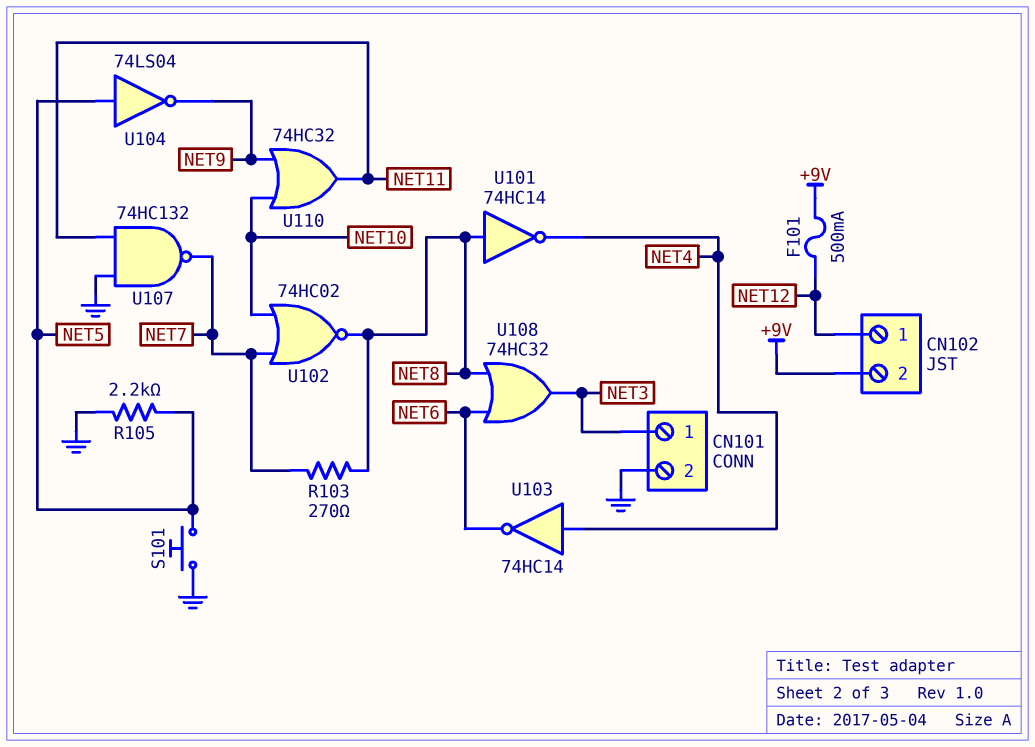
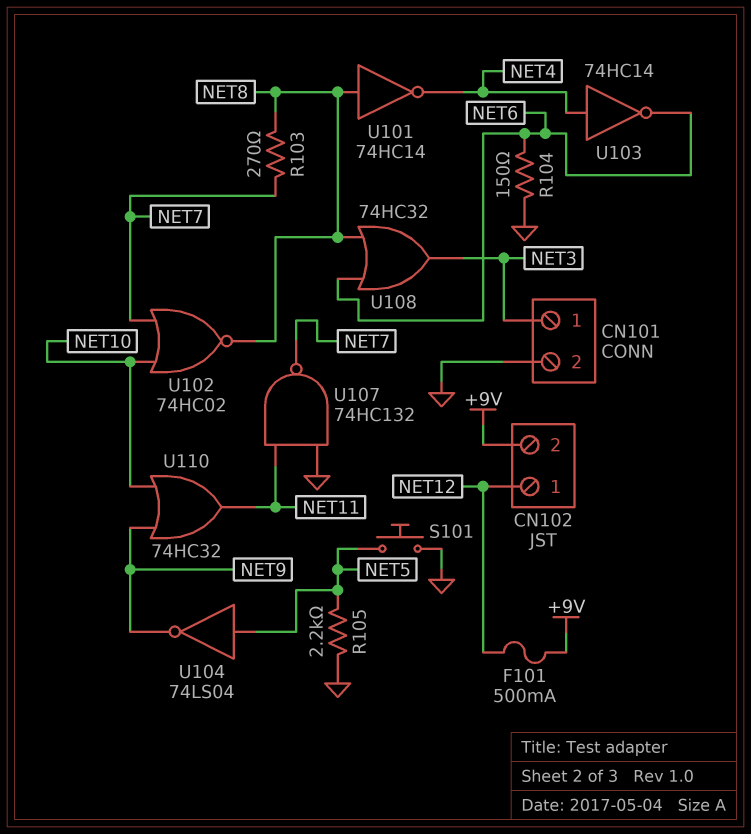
R104: none -> 150 (GND, NET6)

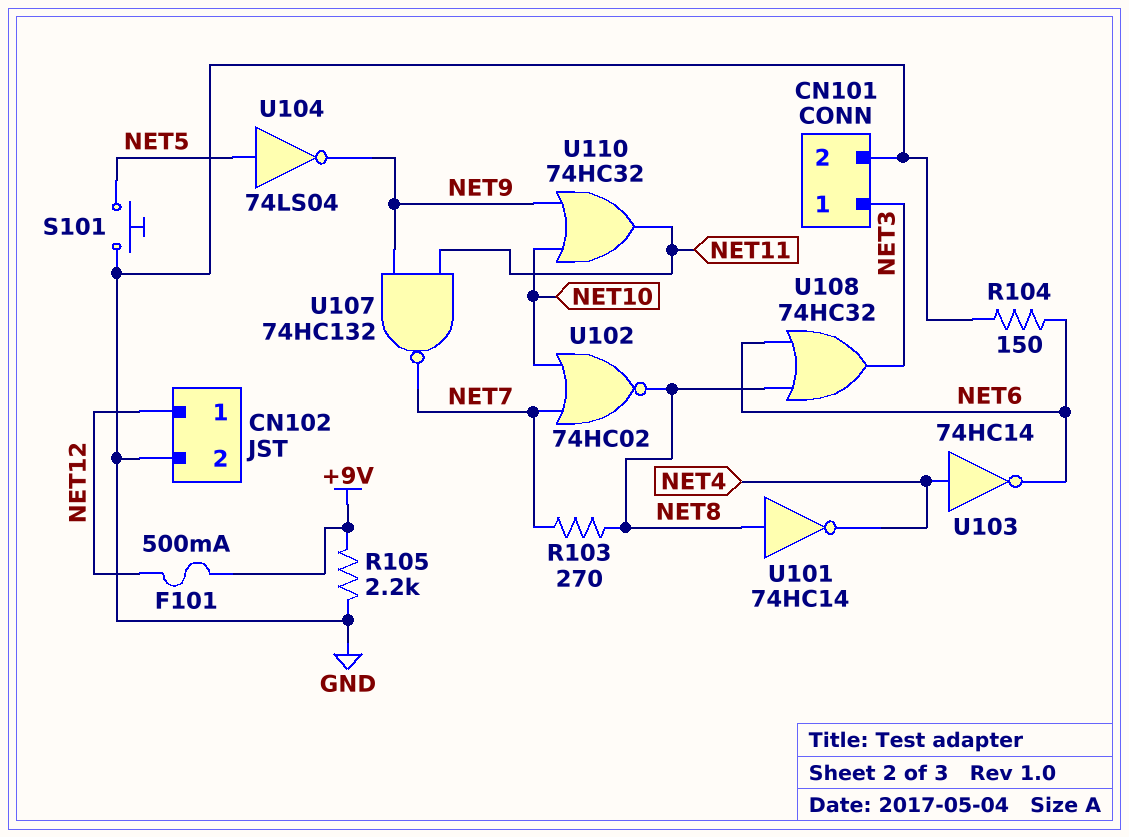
CN102 pin 2: +9V -> GND
R105: 2.2k (GND, NET5) -> 2.2k (+9V, GND)
U107: NAND 74HC132 (in GND, in NET11, out NET7) -> NAND 74HC132 (in NET9, in NET11, out NET7)

